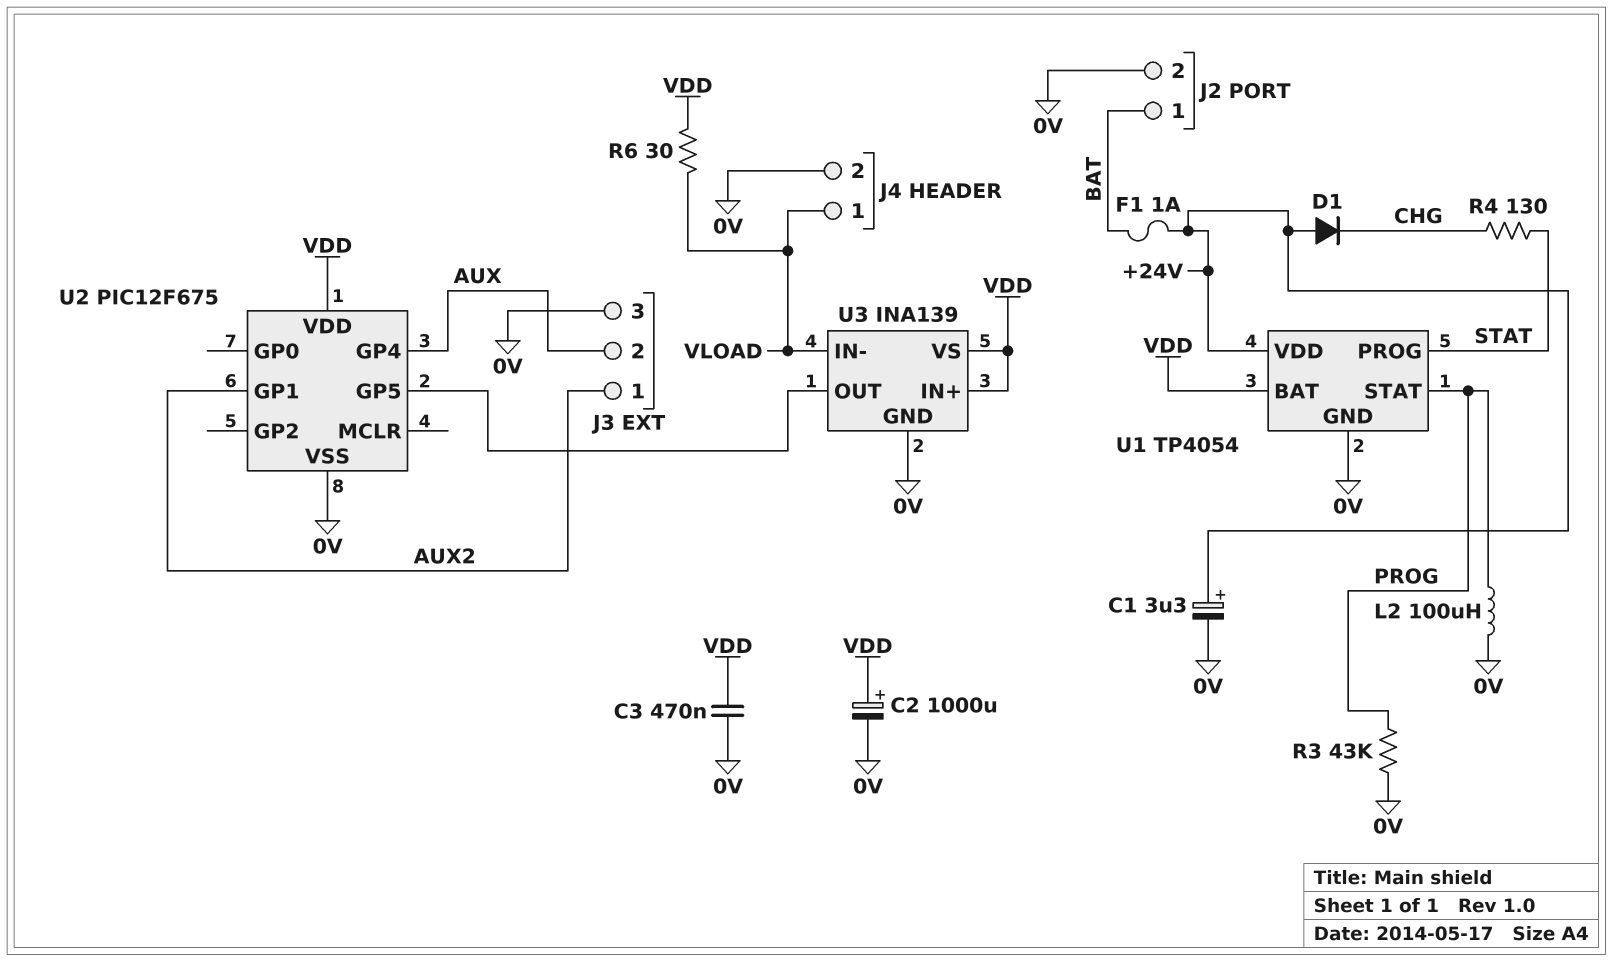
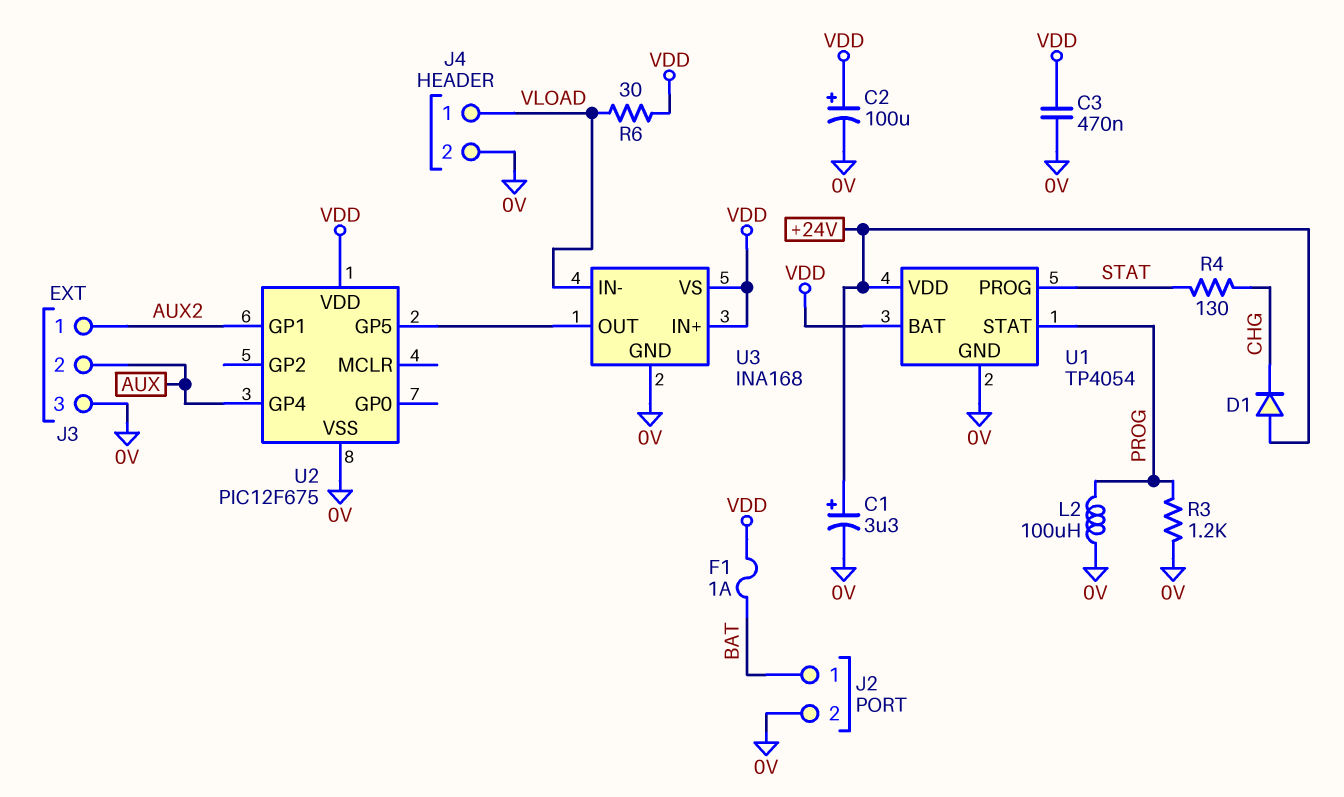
C2: 1000uF (plus VDD, minus 0V) -> 100uF (plus VDD, minus 0V)
F1: 1A (+24V, BAT) -> 1A (BAT, VDD)
R3: 43k (0V, PROG) -> 1.2k (0V, PROG)
U3: INA139 -> INA168

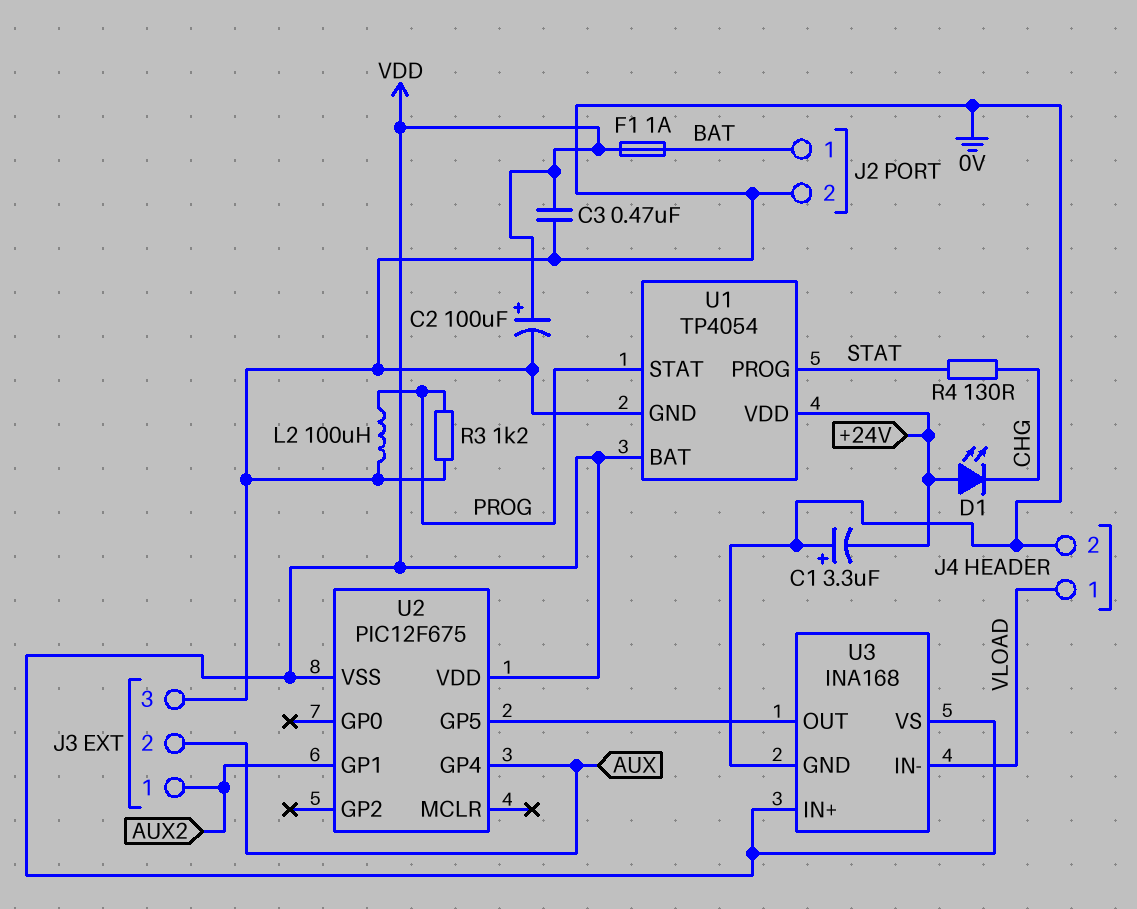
C1: 3.3uF (plus +24V, minus 0V) -> 3.3uF (plus 0V, minus +24V)
D1: diode (A +24V, K CHG) -> LED (A +24V, K CHG)
R6: 30 (VDD, VLOAD) -> none
U2 pin VSS: 0V -> VDD

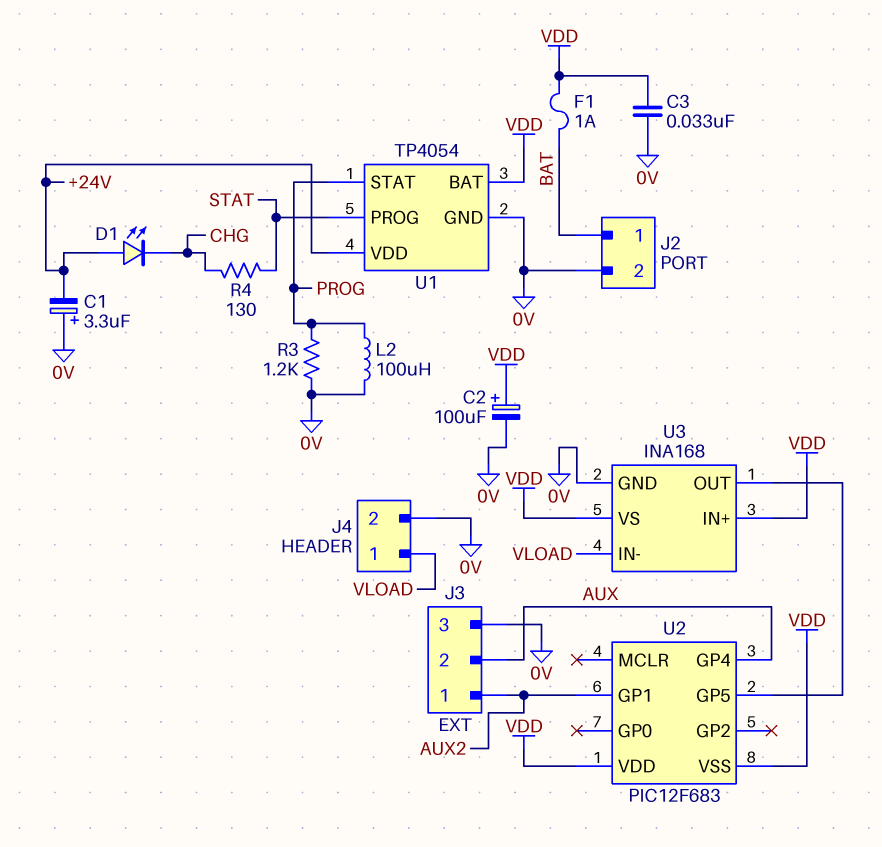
C3: 470nF (0V, VDD) -> 33nF (0V, VDD)
U2: PIC12F675 -> PIC12F683

